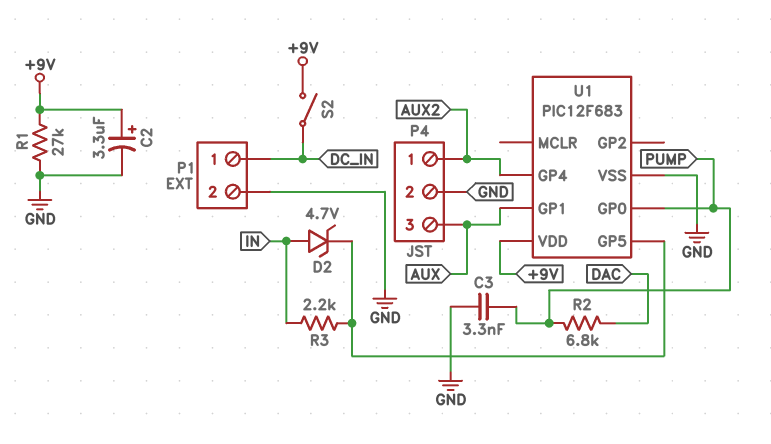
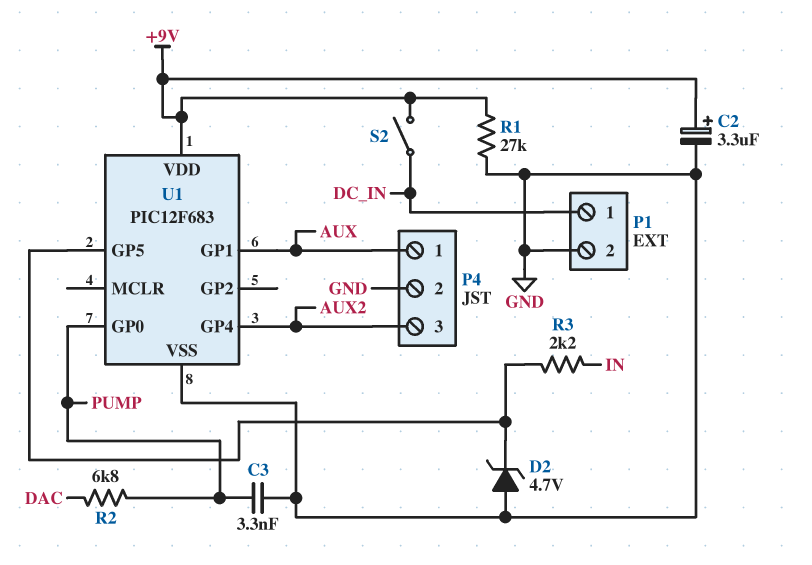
D2: zener 4.7V (A IN, K U1/GP5) -> zener 4.7V (A GND, K U1/GP5)
P4 pin 1: AUX2 -> AUX
P4 pin 3: AUX -> AUX2

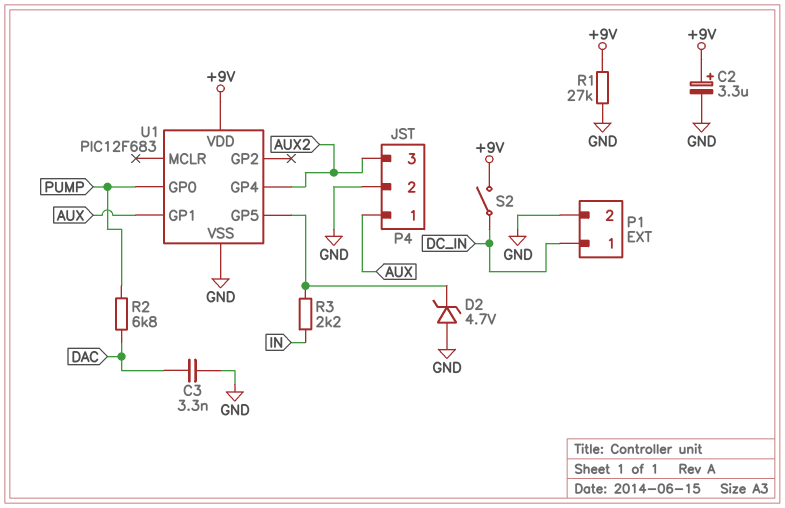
C3: 3.3nF (GND, PUMP) -> 3.3nF (DAC, GND)

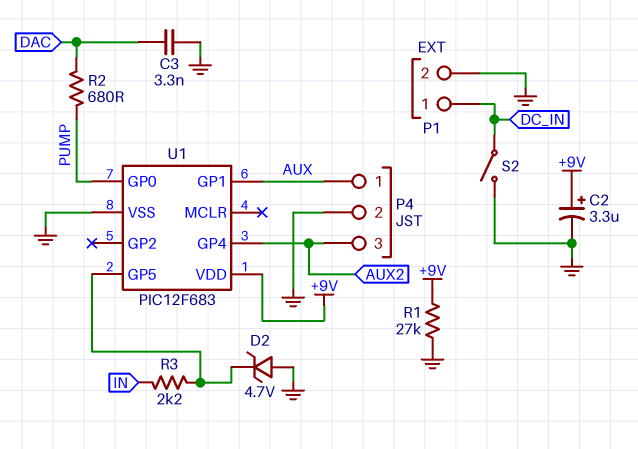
R2: 6.8k (DAC, PUMP) -> 680 (DAC, PUMP)
S2: switch (+9V, DC_IN) -> switch (DC_IN, GND)

